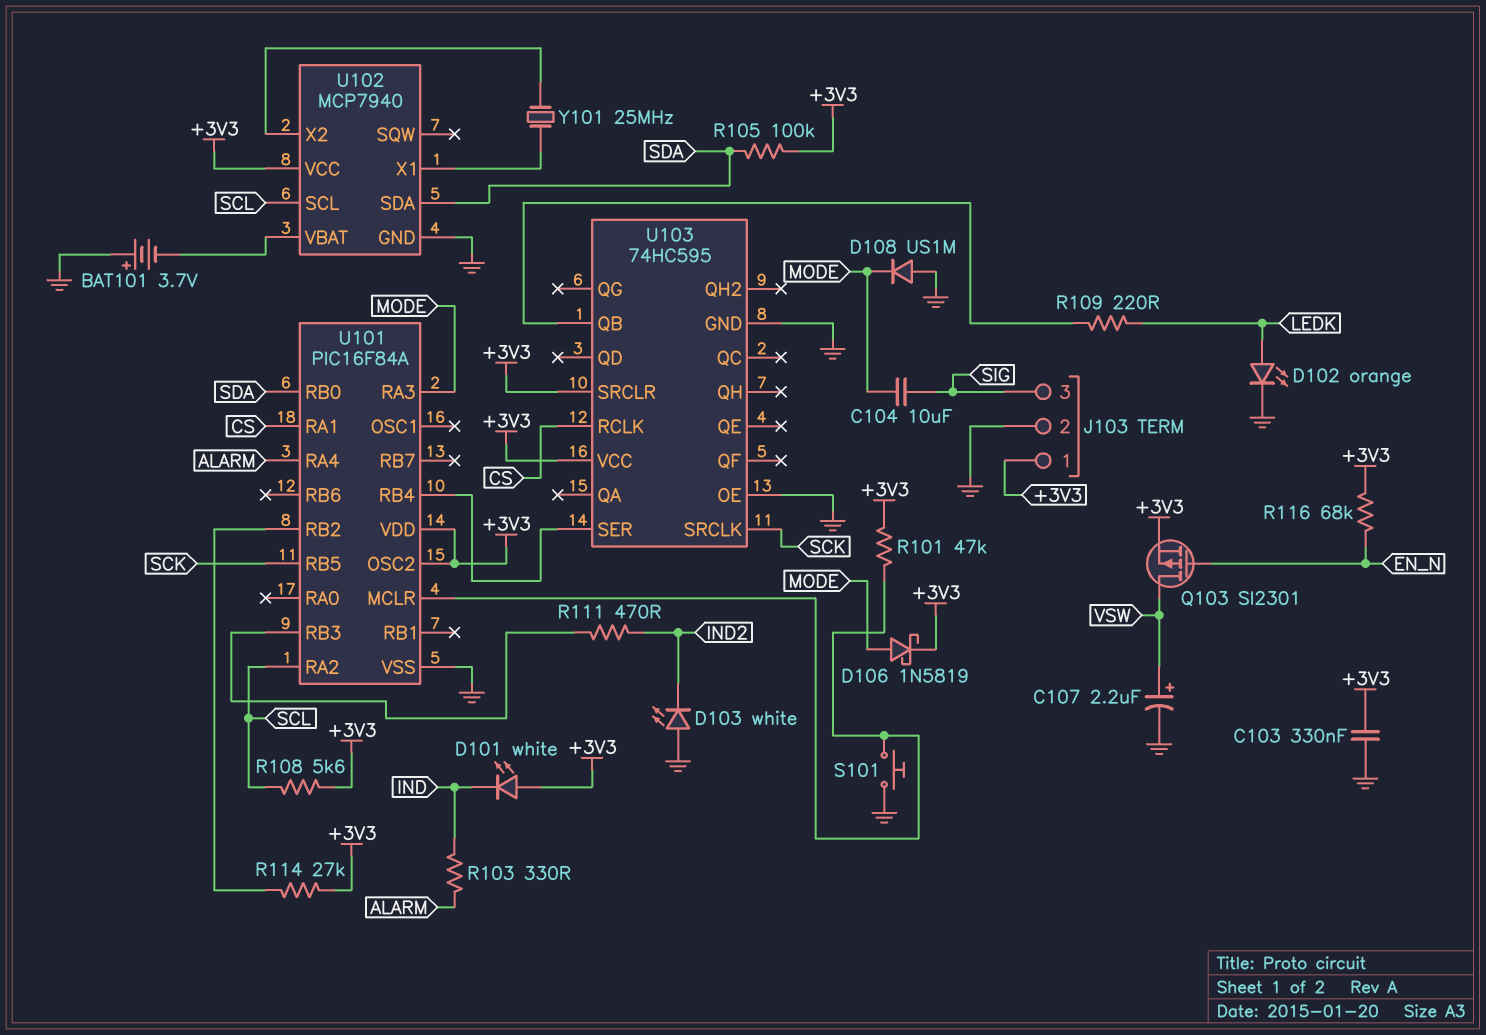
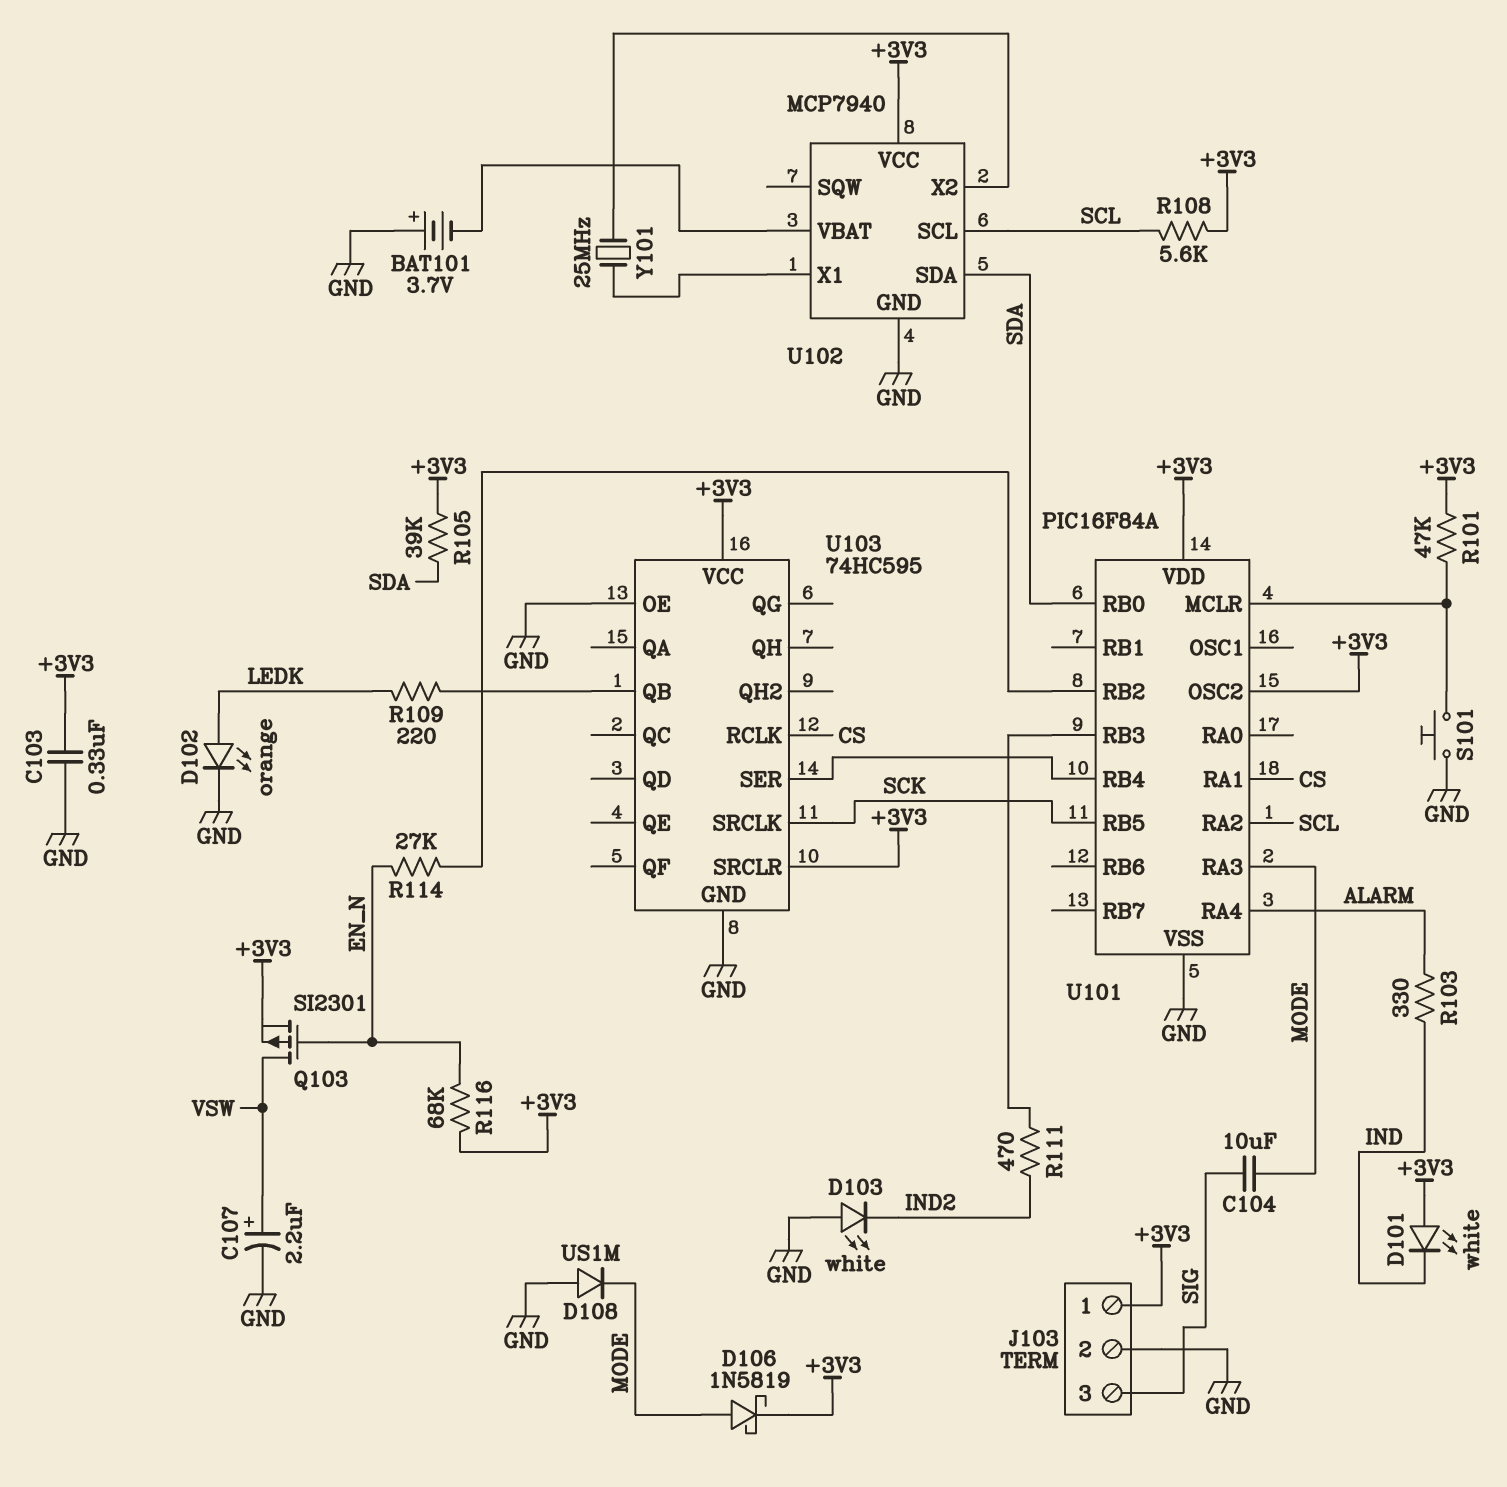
R105: 100k (+3V3, SDA) -> 39k (+3V3, SDA)
R114: 27k (+3V3, U101/RB2) -> 27k (EN_N, U101/RB2)

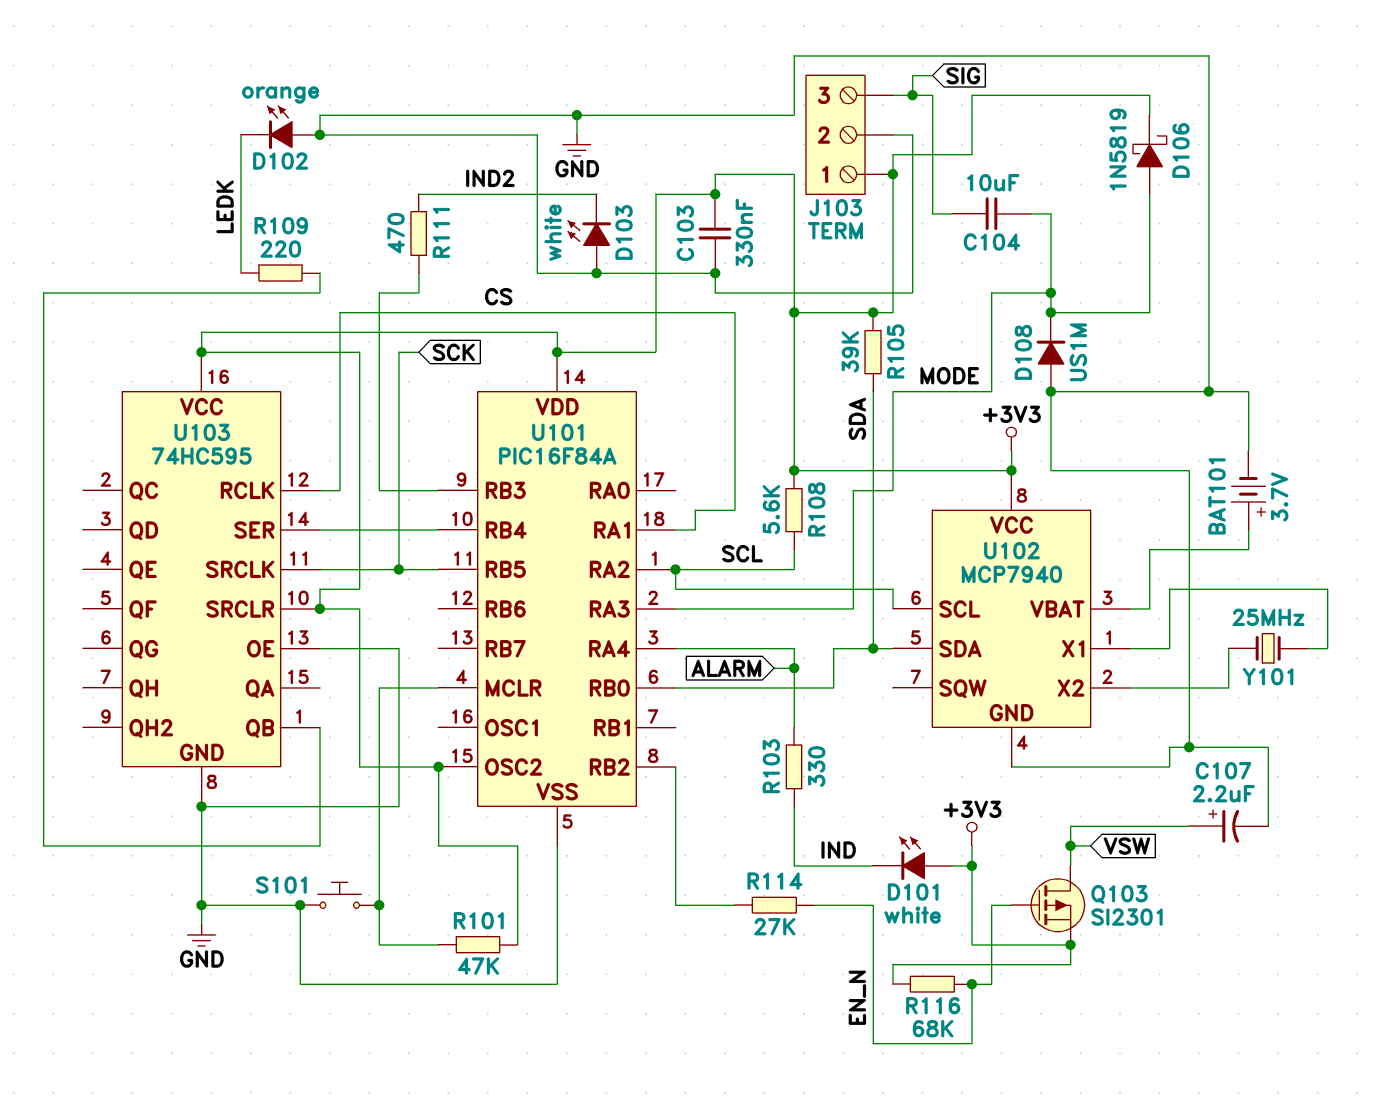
BAT101: 3.7V (plus GND, minus U102/VBAT) -> 3.7V (plus U102/VBAT, minus GND)
D102: LED orange (A LEDK, K GND) -> LED orange (A GND, K LEDK)

